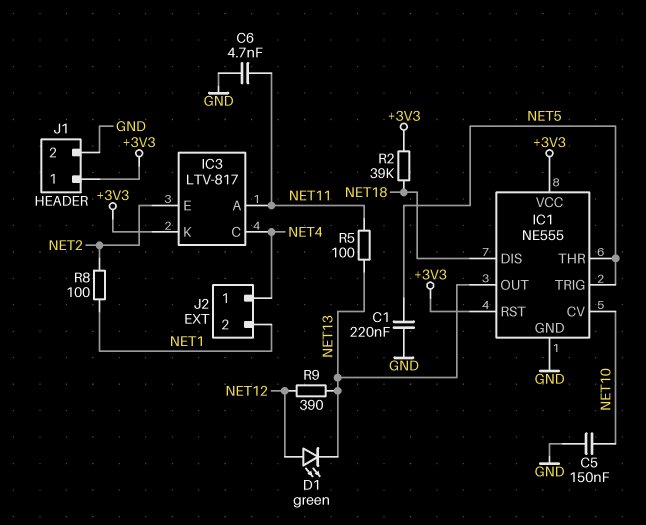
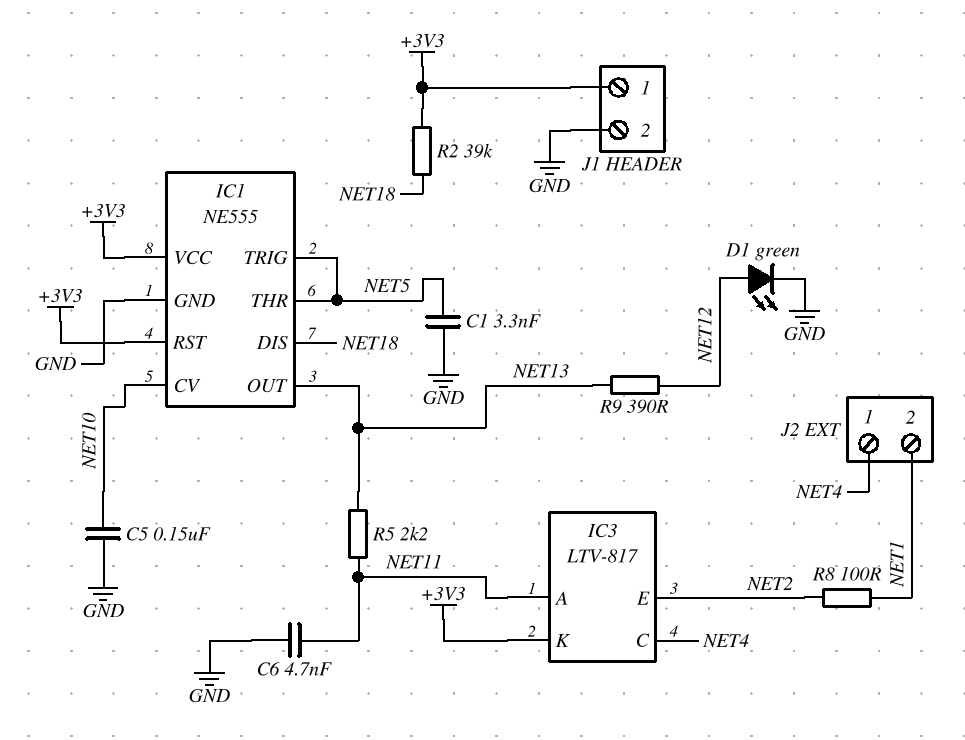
C1: 220nF (GND, NET5) -> 3.3nF (GND, NET5)
D1: LED green (A NET12, K NET13) -> LED green (A NET12, K GND)
R5: 100 (NET11, NET13) -> 2.2k (NET11, NET13)

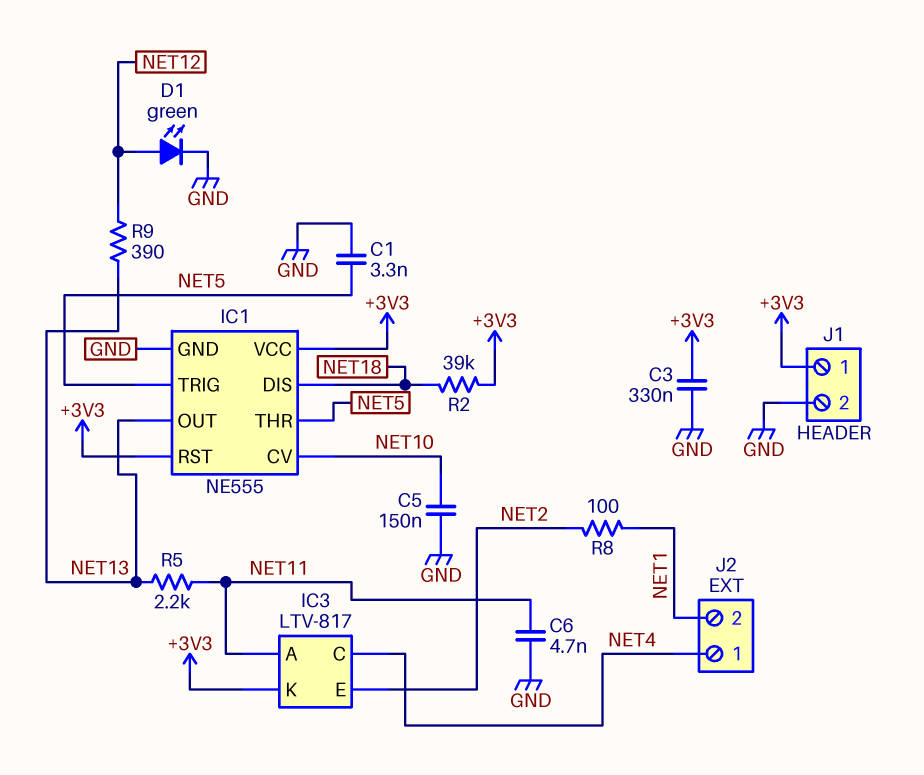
C3: none -> 330nF (+3V3, GND)

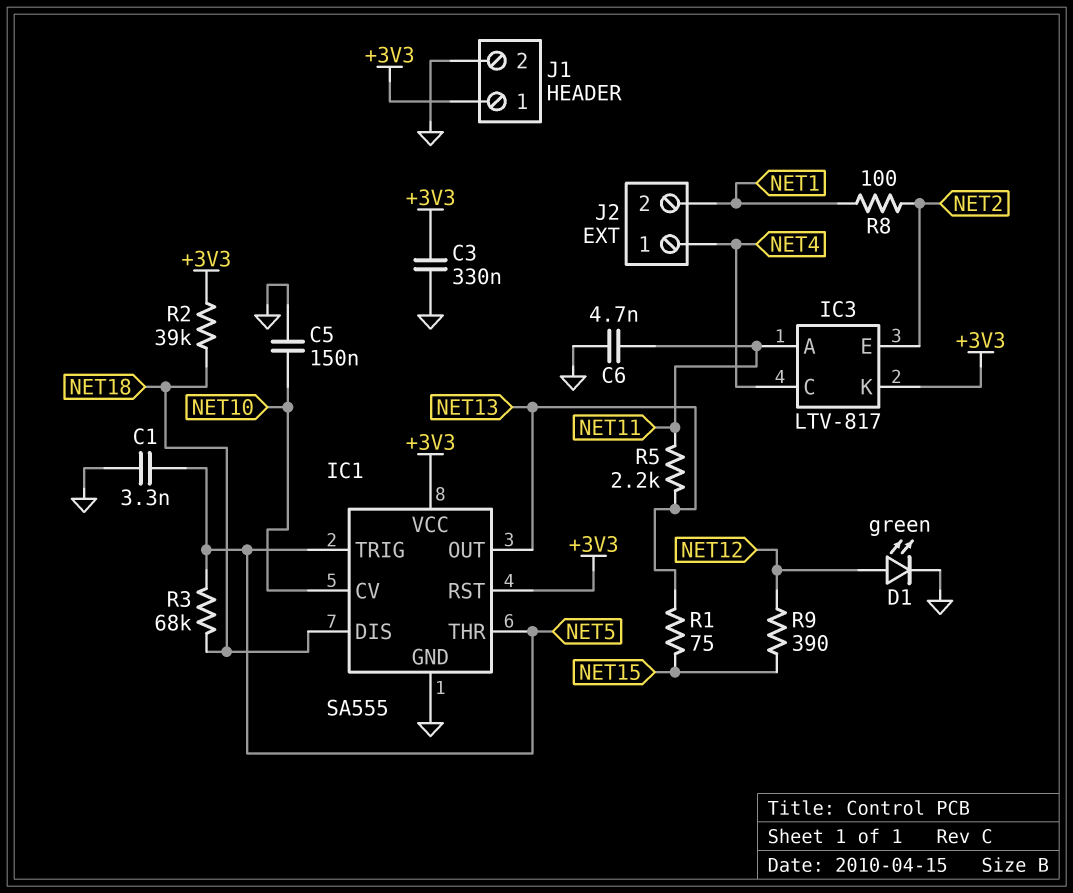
IC1: NE555 -> SA555
R1: none -> 75 (NET13, NET15)
R3: none -> 68k (NET5, NET18)
R9: 390 (NET12, NET13) -> 390 (NET12, NET15)

